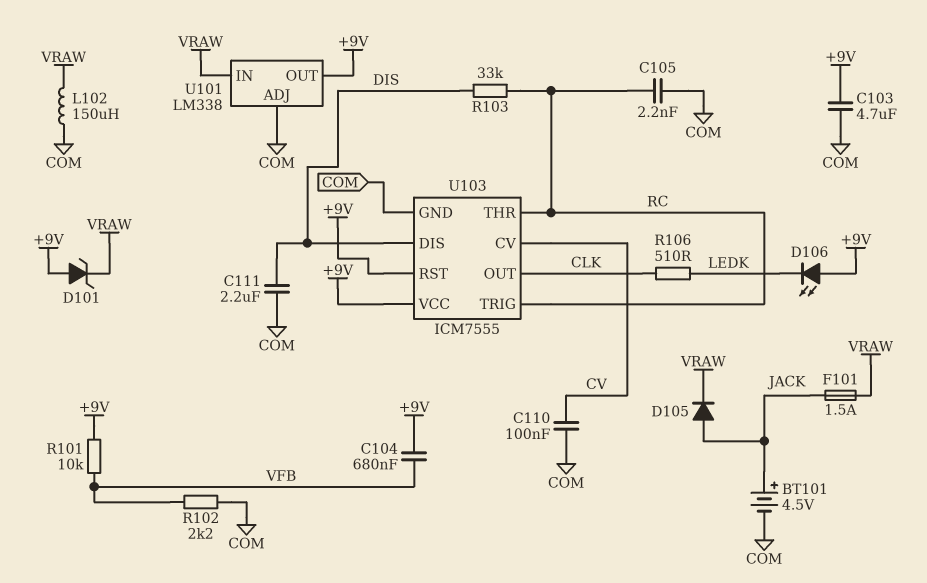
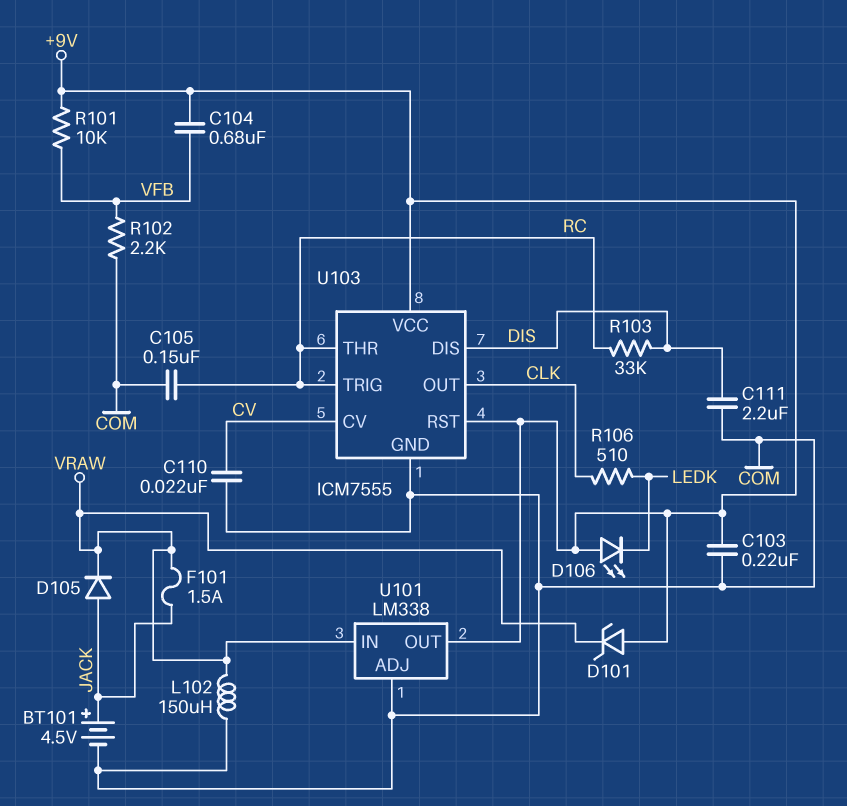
C103: 4.7uF (+9V, COM) -> 220nF (+9V, COM)
C105: 2.2nF (COM, RC) -> 150nF (COM, RC)
C110: 100nF (COM, CV) -> 22nF (COM, CV)

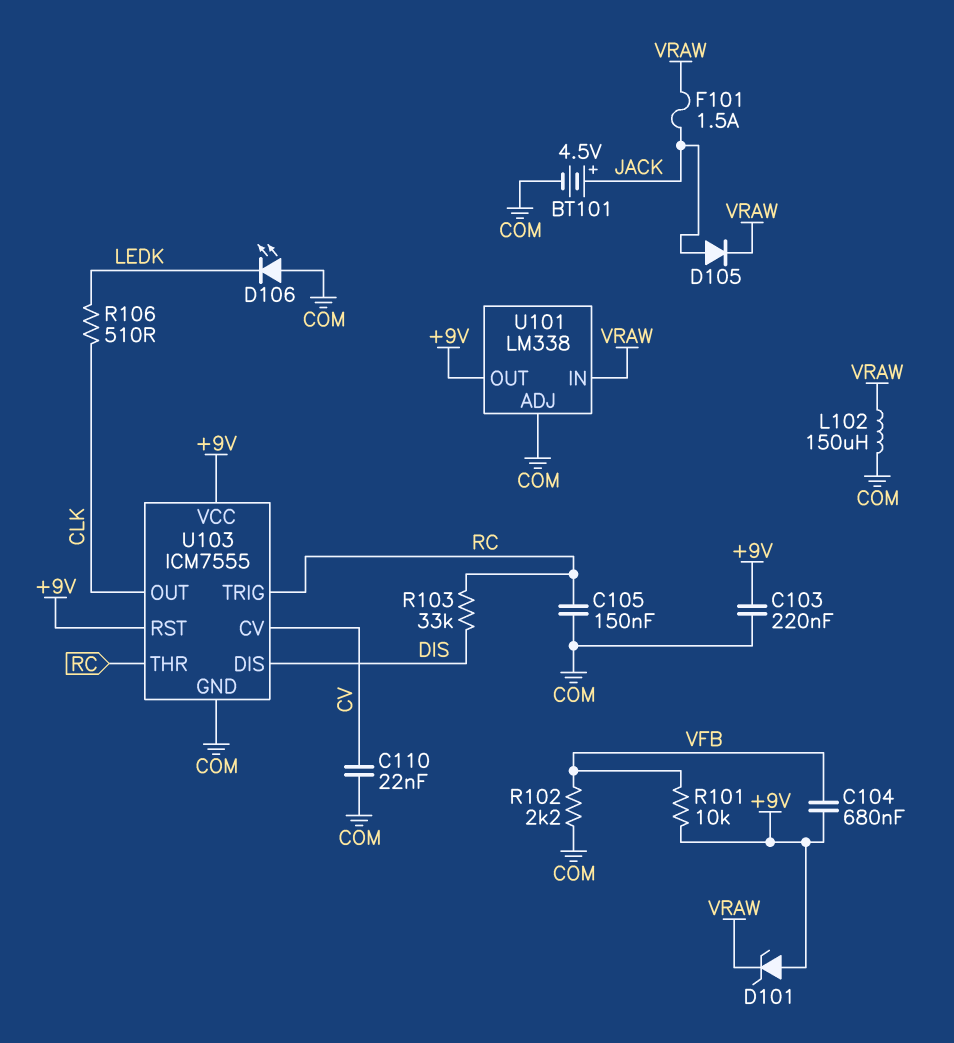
C111: 2.2uF (COM, DIS) -> none
D106: LED (A +9V, K LEDK) -> LED (A COM, K LEDK)

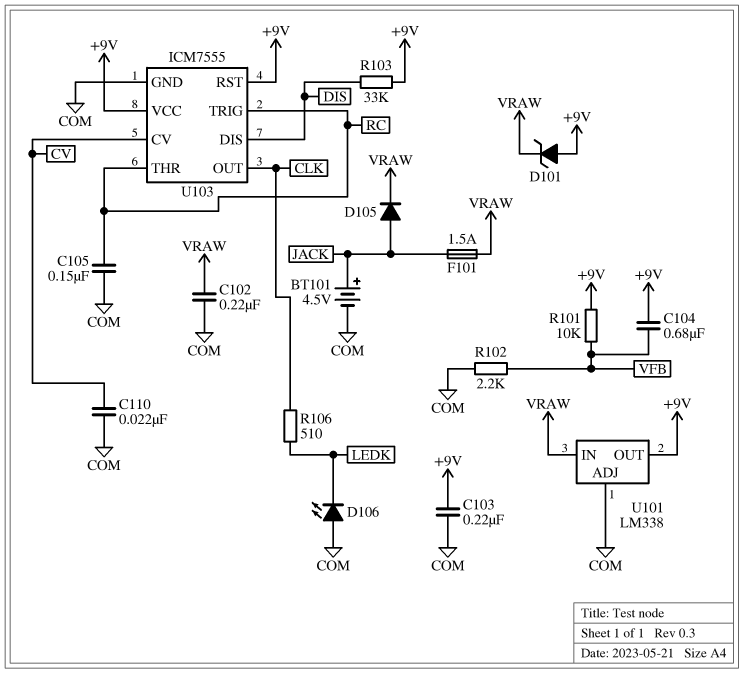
C102: none -> 220nF (COM, VRAW)
L102: 150uH (COM, VRAW) -> none
R103: 33k (DIS, RC) -> 33k (+9V, DIS)

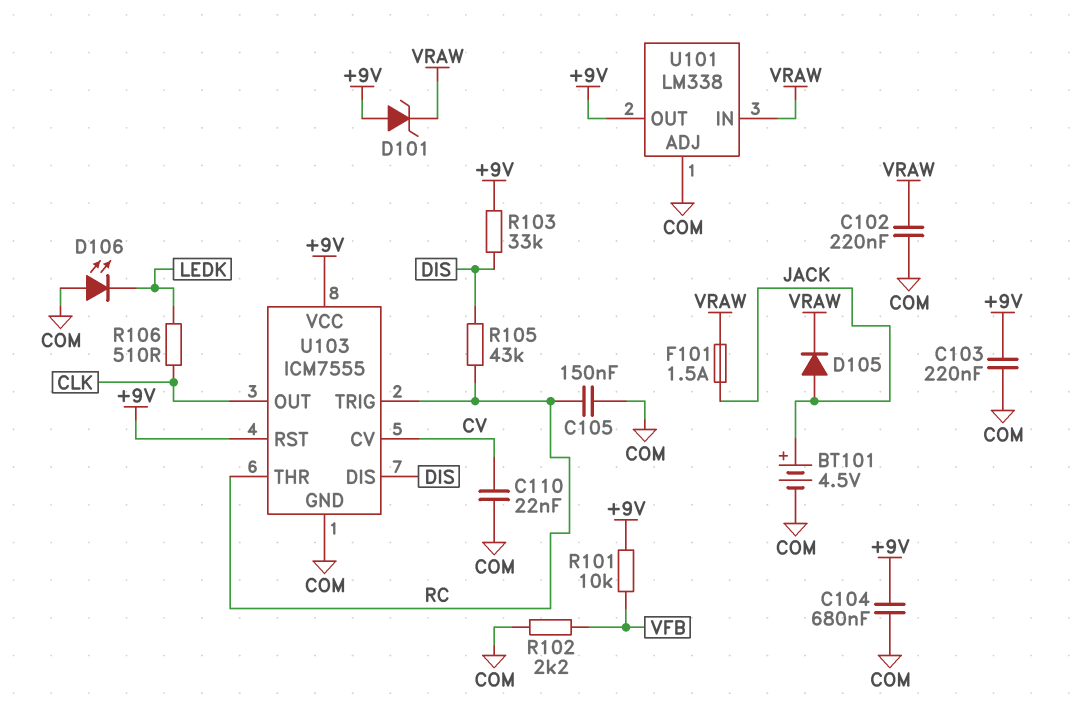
C104: 680nF (+9V, VFB) -> 680nF (+9V, COM)
R105: none -> 43k (DIS, RC)

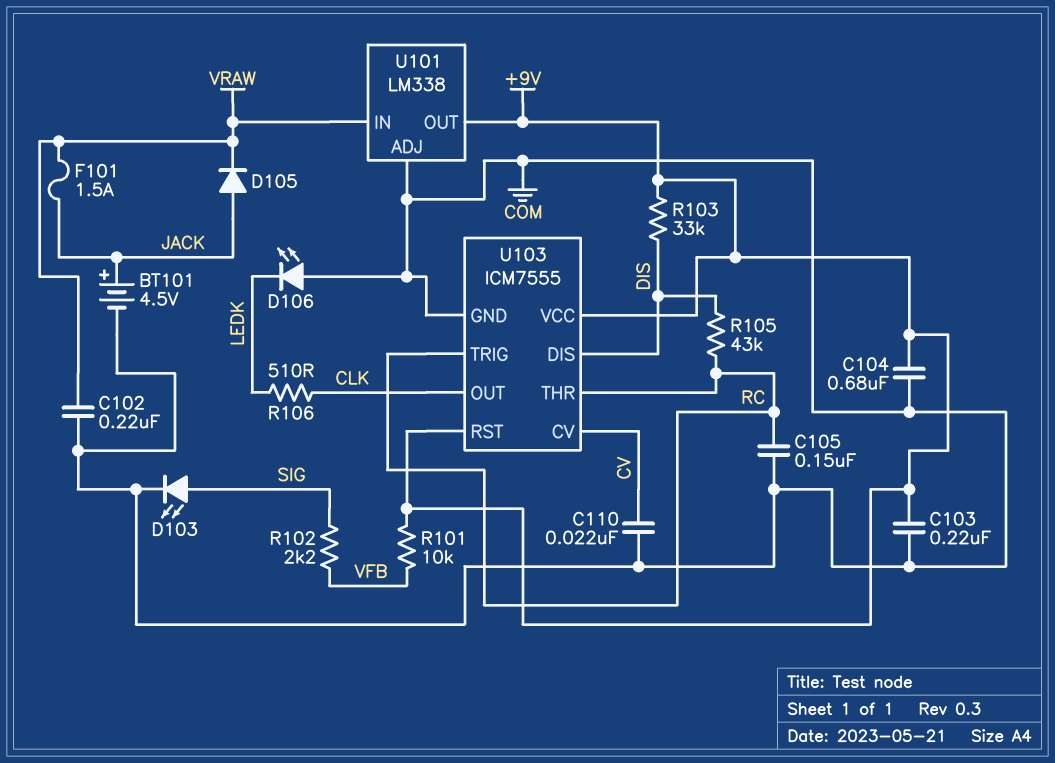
D101: zener (A +9V, K VRAW) -> none
D103: none -> LED (A SIG, K COM)
R102: 2.2k (COM, VFB) -> 2.2k (SIG, VFB)

